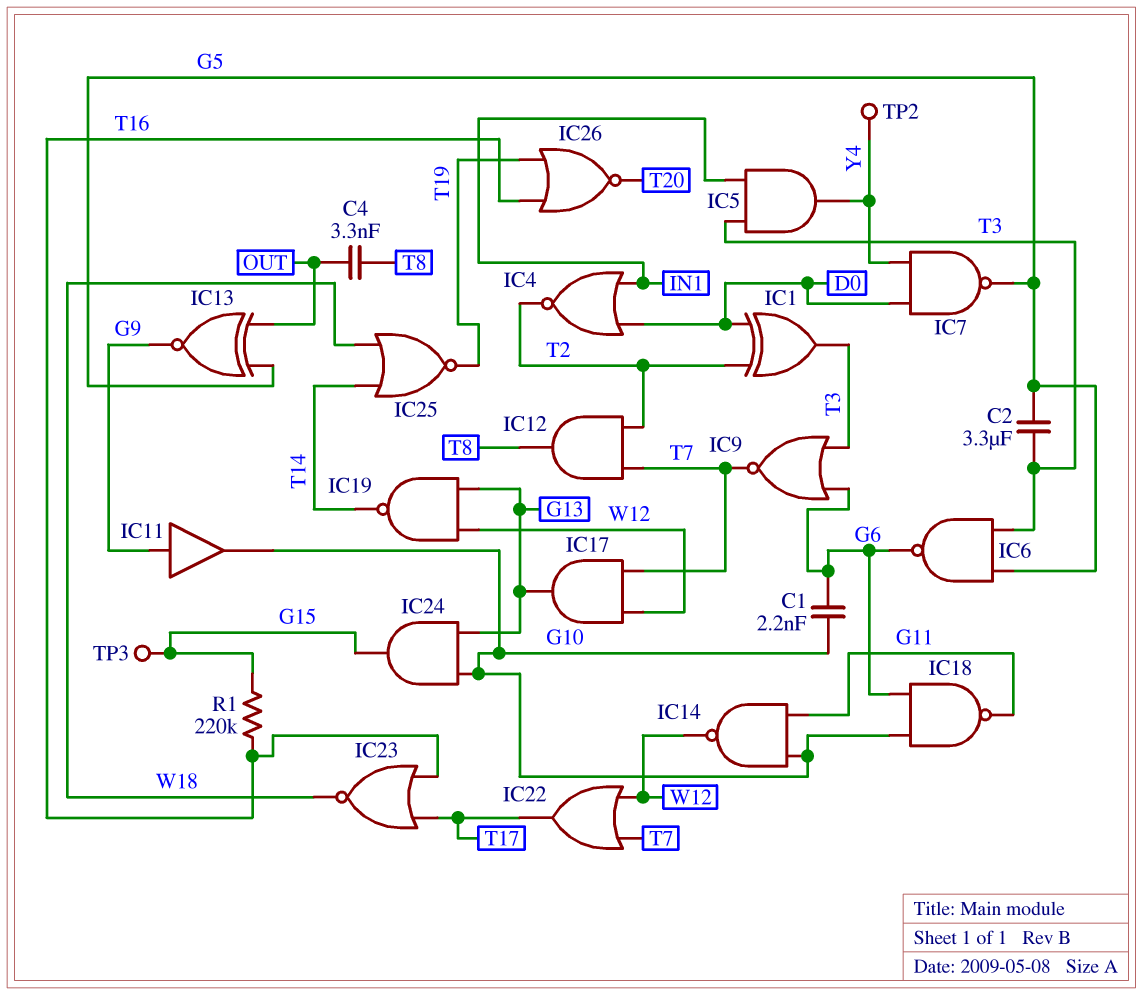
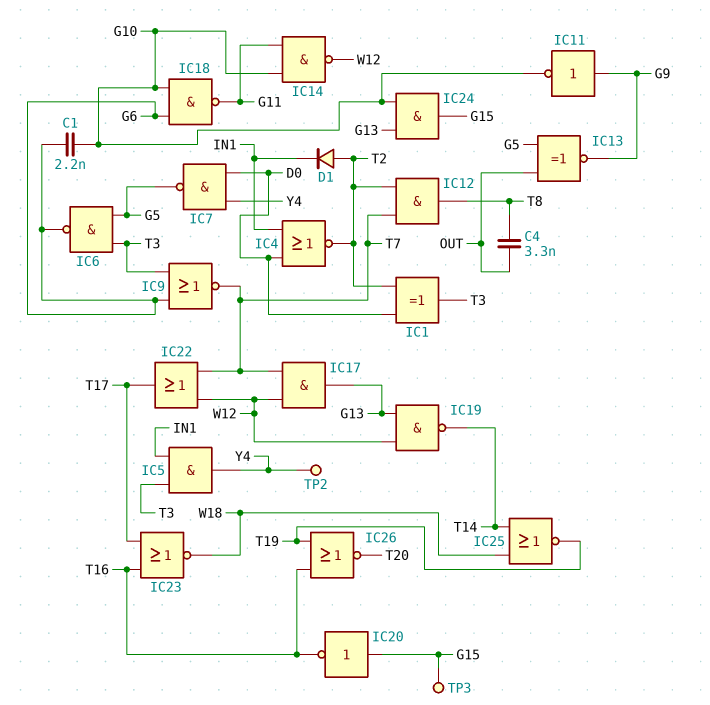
C2: 3.3uF (G5, T3) -> none
D1: none -> diode (A T2, K IN1)
IC11: buffer (in G9, out G10) -> NOT (in G9, out G10)
IC20: none -> NOT (in G15, out T16)
R1: 220k (G15, T16) -> none

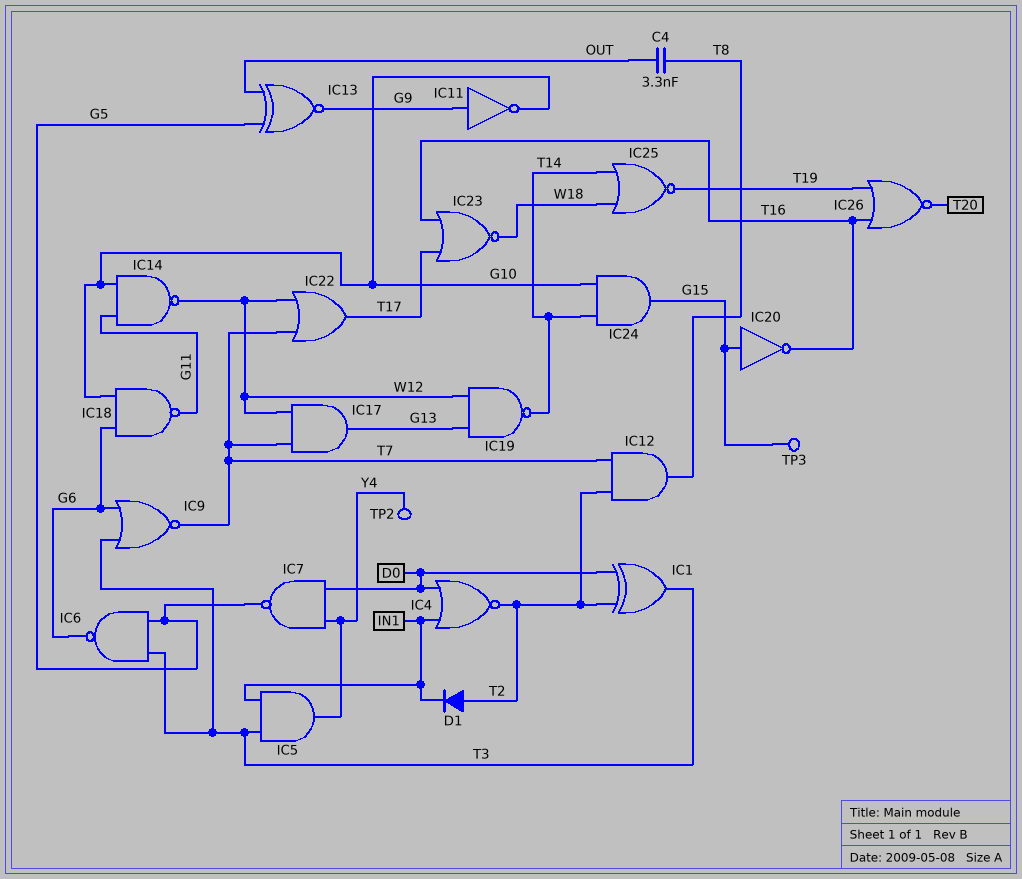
C1: 2.2nF (G6, G10) -> none
IC24: AND (in G10, in G13, out G15) -> AND (in G10, in T14, out G15)

